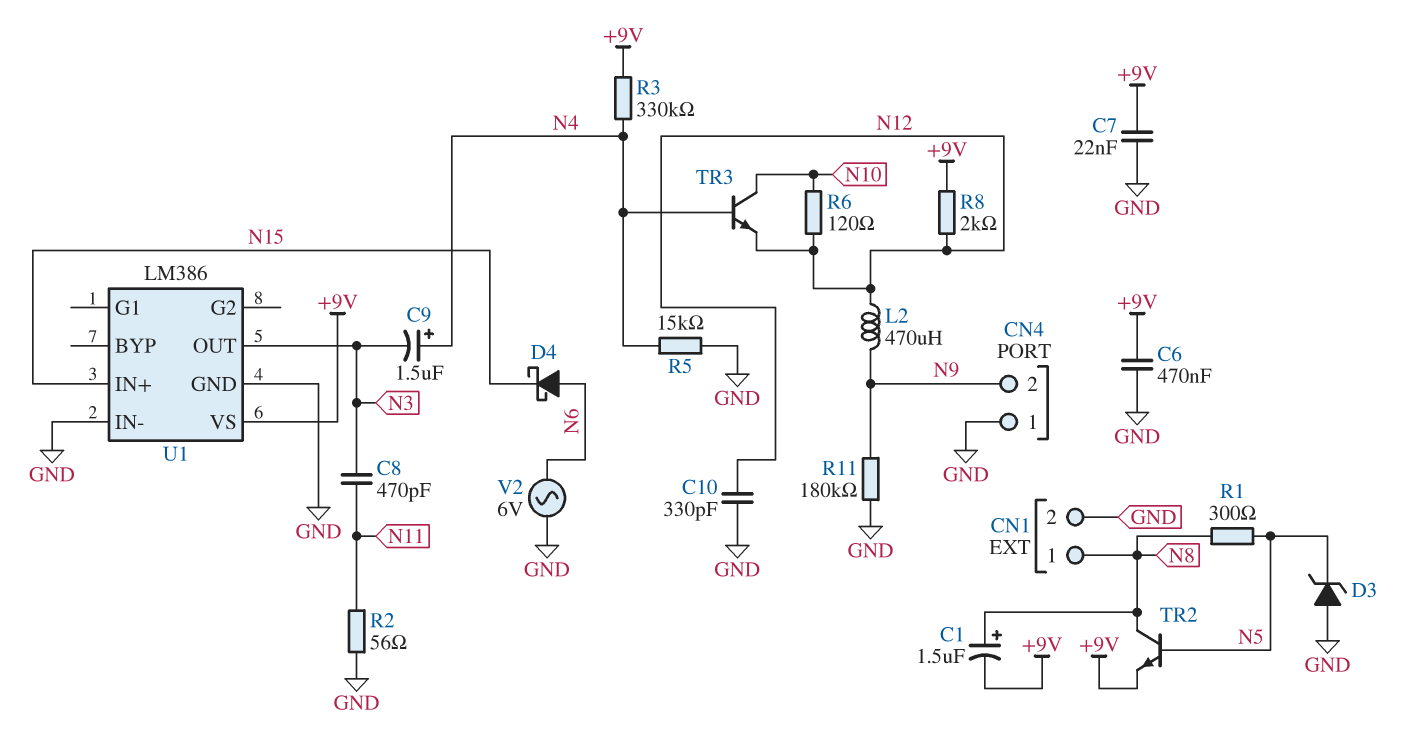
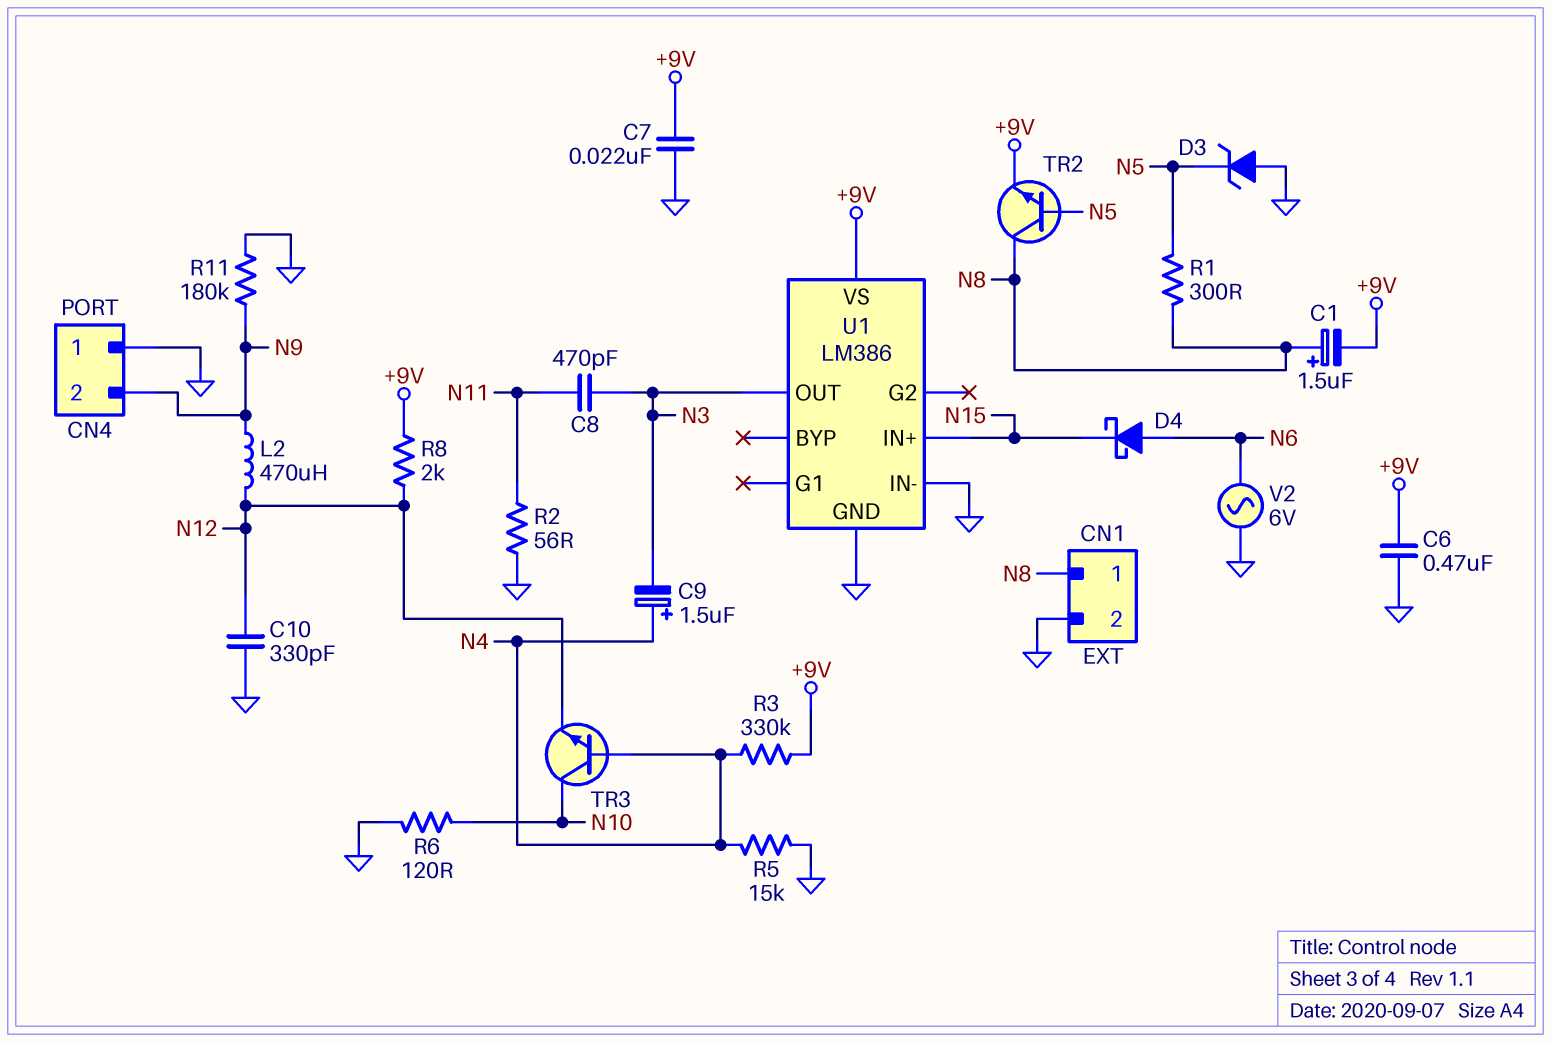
R6: 120 (N10, N12) -> 120 (GND, N10)

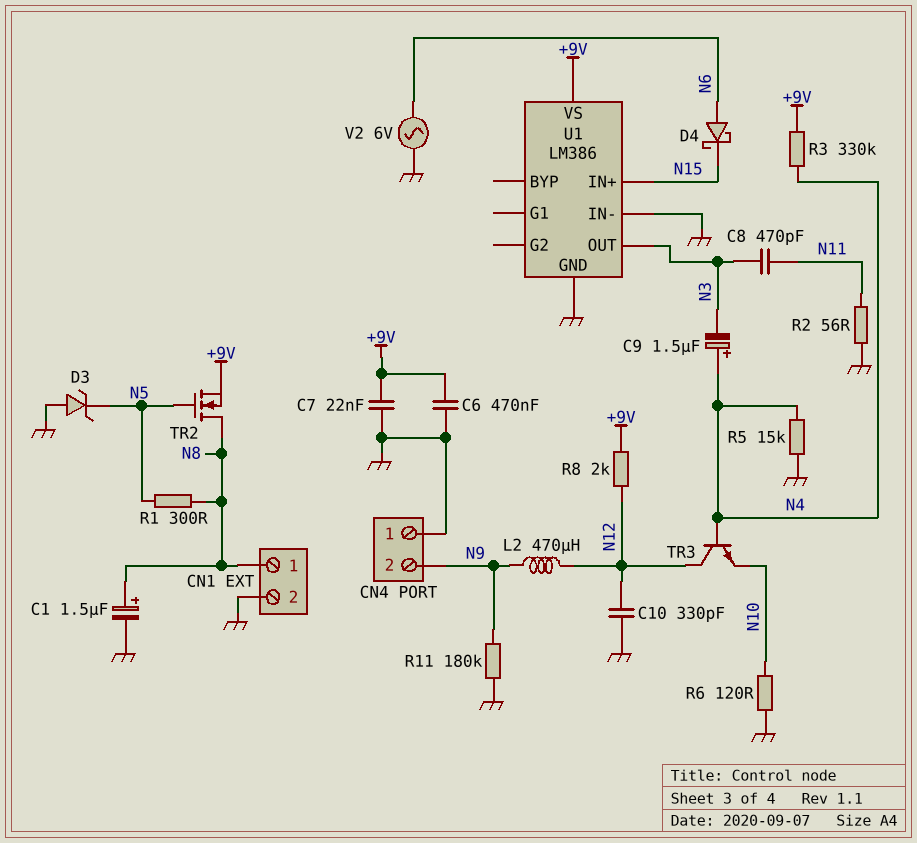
C1: 1.5uF (plus N8, minus +9V) -> 1.5uF (plus N8, minus GND)
TR2: NPN (B N5, C N8, E +9V) -> NMOS (G N5, D N8, S +9V)
TR3: NPN (B N4, C N10, E N12) -> NPN (B N4, C N12, E N10)

